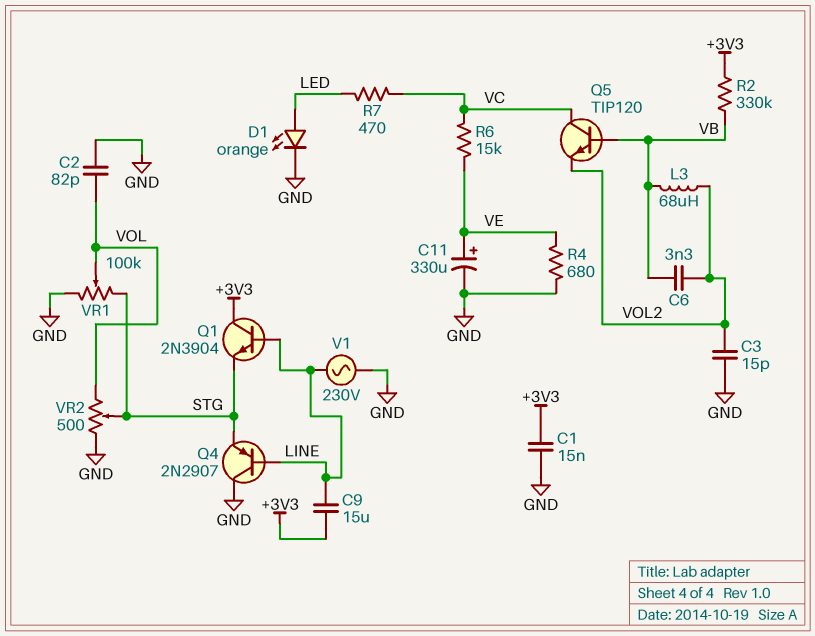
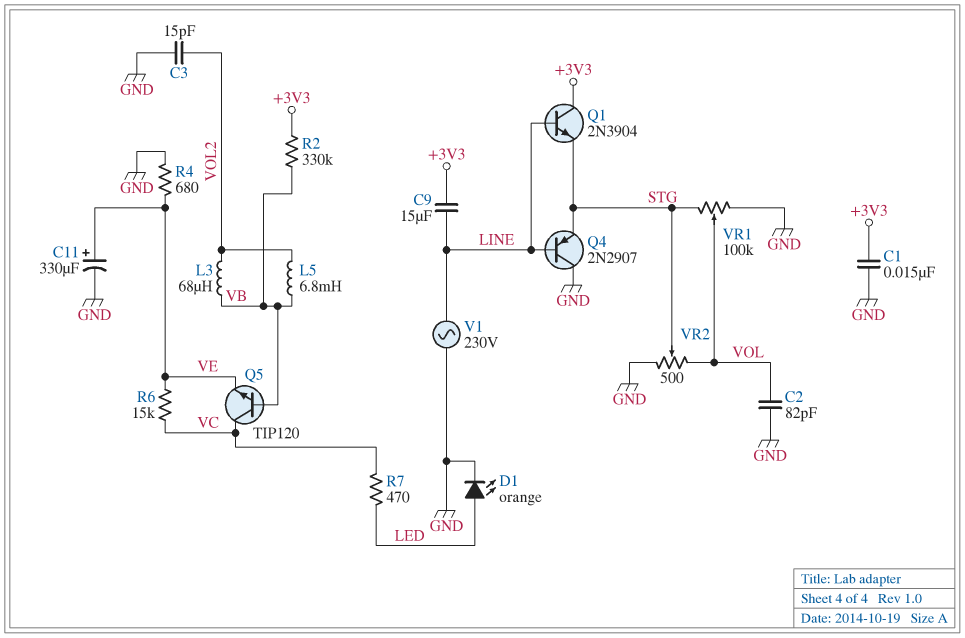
C6: 3.3nF (VB, VOL2) -> none
L5: none -> 6.8mH (VB, VOL2)
Q5: NPN TIP120 (B VB, C VC, E VOL2) -> NPN TIP120 (B VB, C VC, E VE)

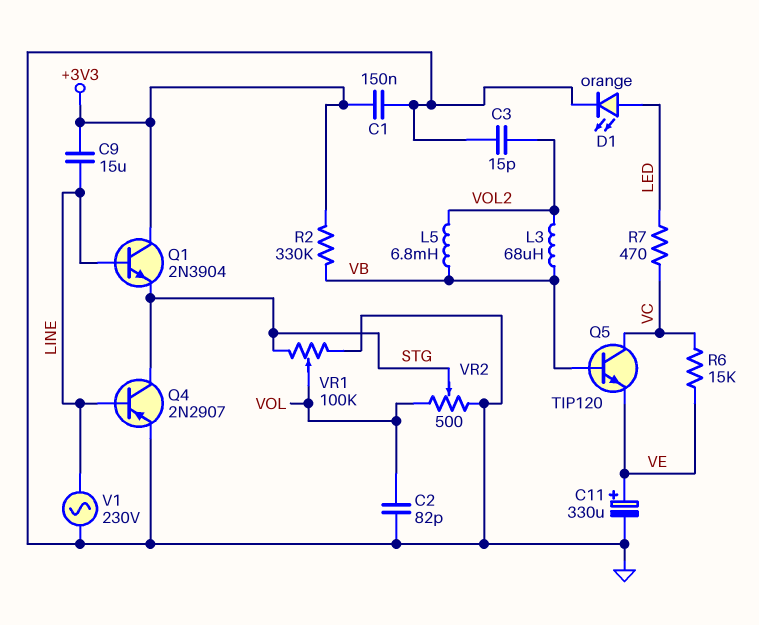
C1: 15nF (+3V3, GND) -> 150nF (+3V3, GND)
Q4: PNP 2N2907 (B LINE, C GND, E STG) -> PNP 2N2907 (B LINE, C STG, E GND)
R4: 680 (GND, VE) -> none

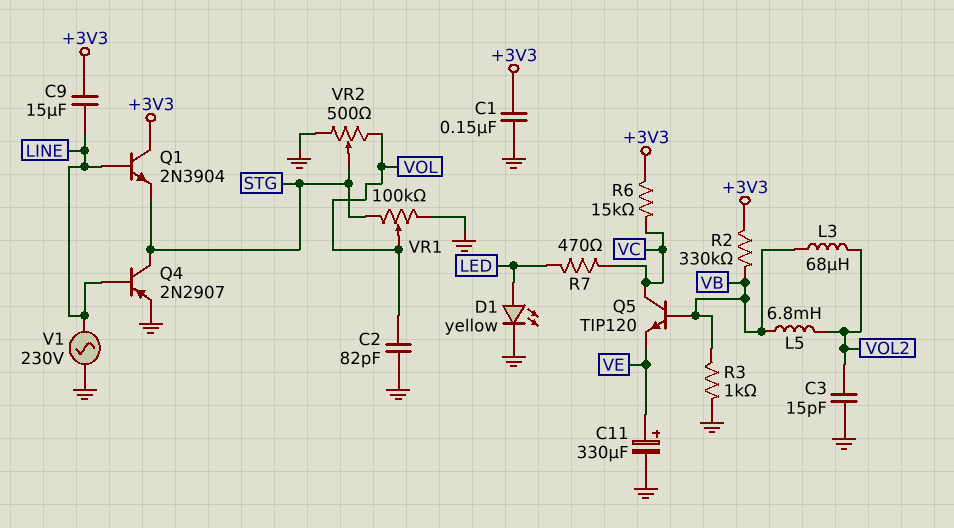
D1: LED orange (A LED, K GND) -> LED yellow (A LED, K GND)
R3: none -> 1k (GND, VB)
R6: 15k (VC, VE) -> 15k (+3V3, VC)

